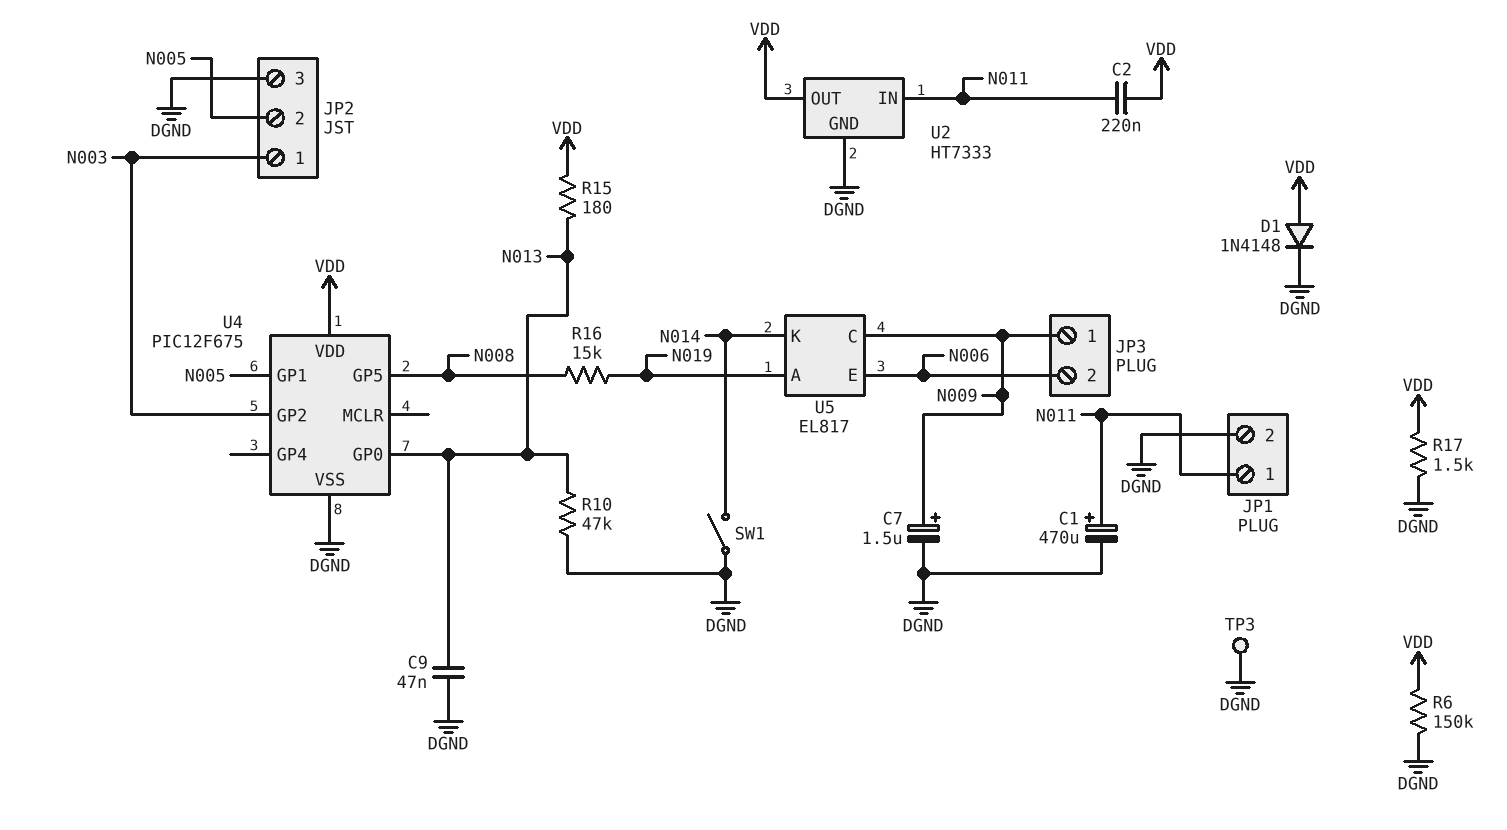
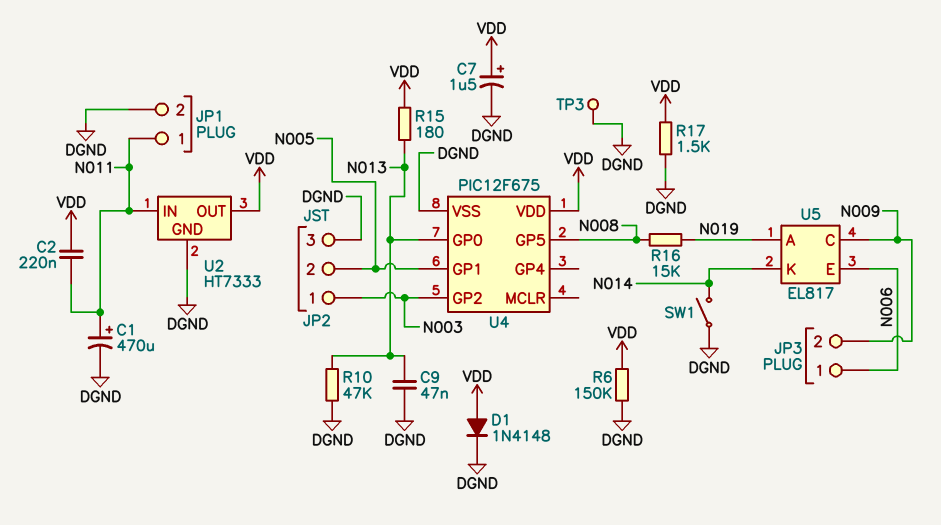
C7: 1.5uF (plus N009, minus DGND) -> 1.5uF (plus VDD, minus DGND)
JP3 pin 1: N009 -> N006
JP3 pin 2: N006 -> N009

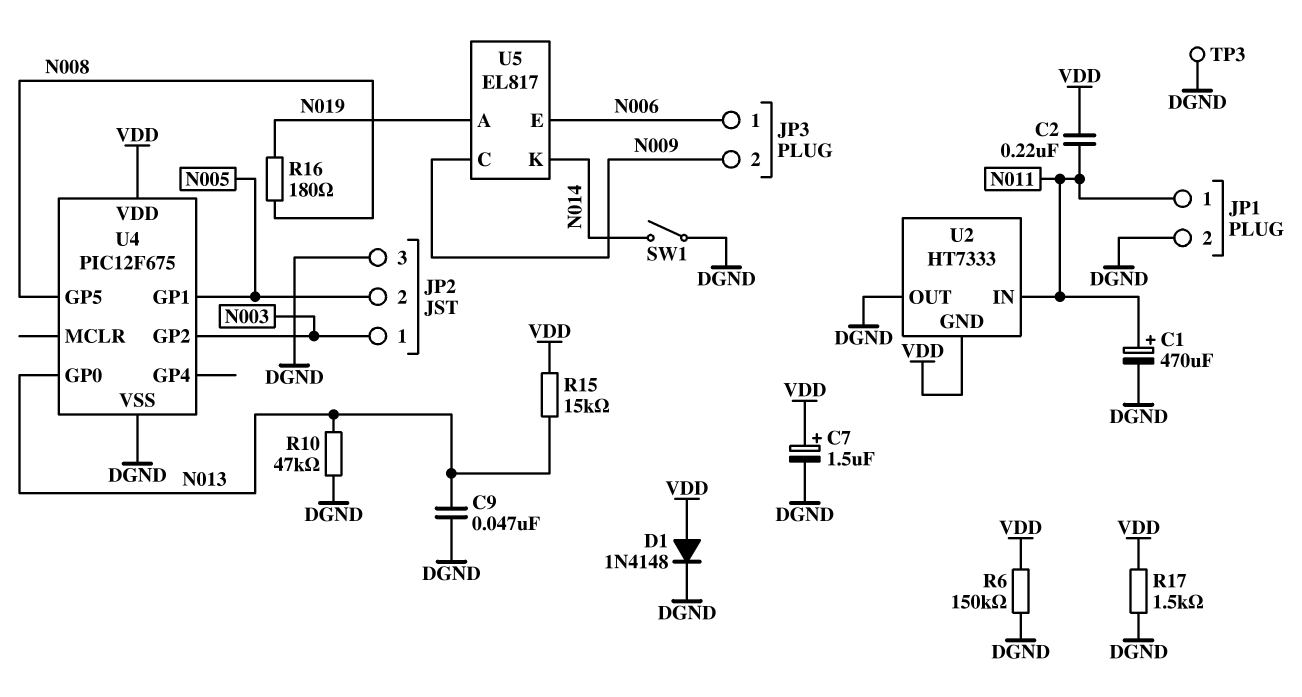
R15: 180 (N013, VDD) -> 15k (N013, VDD)
R16: 15k (N008, N019) -> 180 (N008, N019)
U2 pin GND: DGND -> VDD
U2 pin OUT: VDD -> DGND

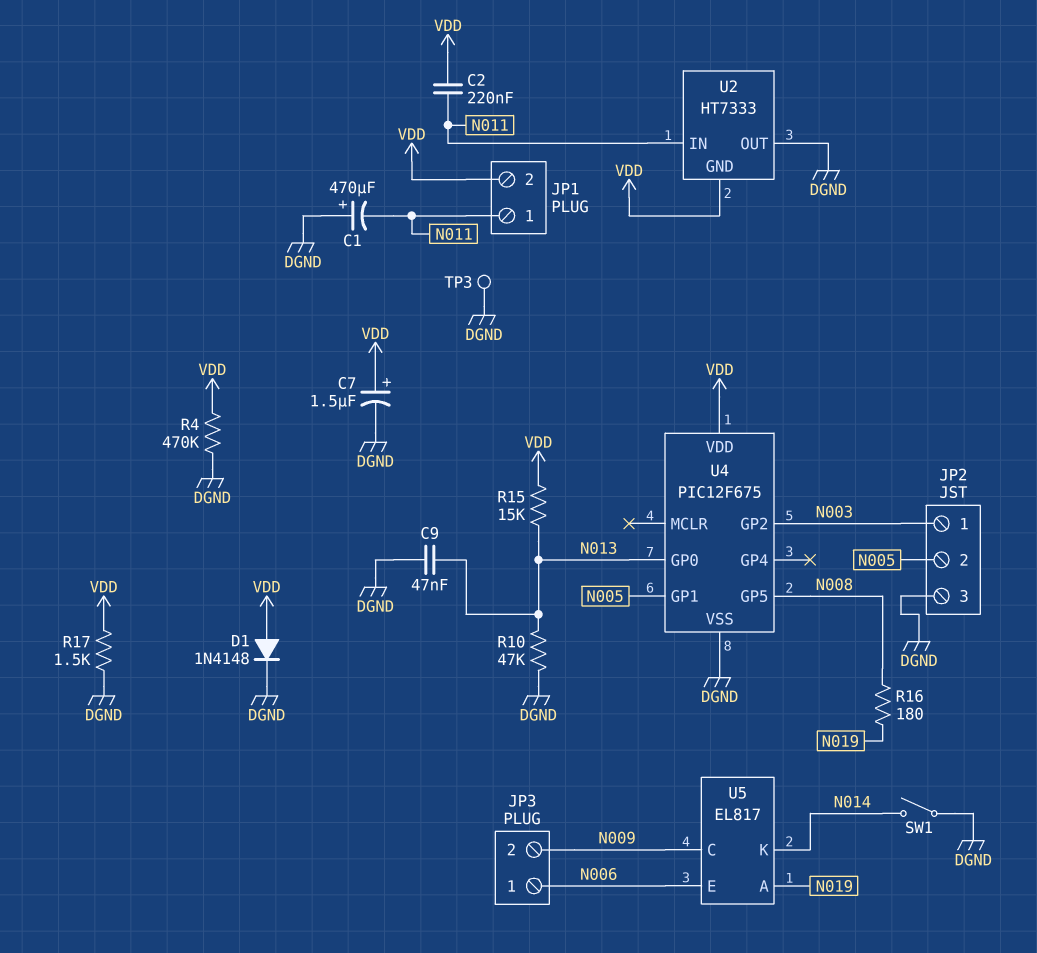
C1: 470uF (plus N011, minus DGND) -> 470uF (plus DGND, minus N011)
JP1 pin 2: DGND -> VDD
R4: none -> 470k (DGND, VDD)
R6: 150k (DGND, VDD) -> none

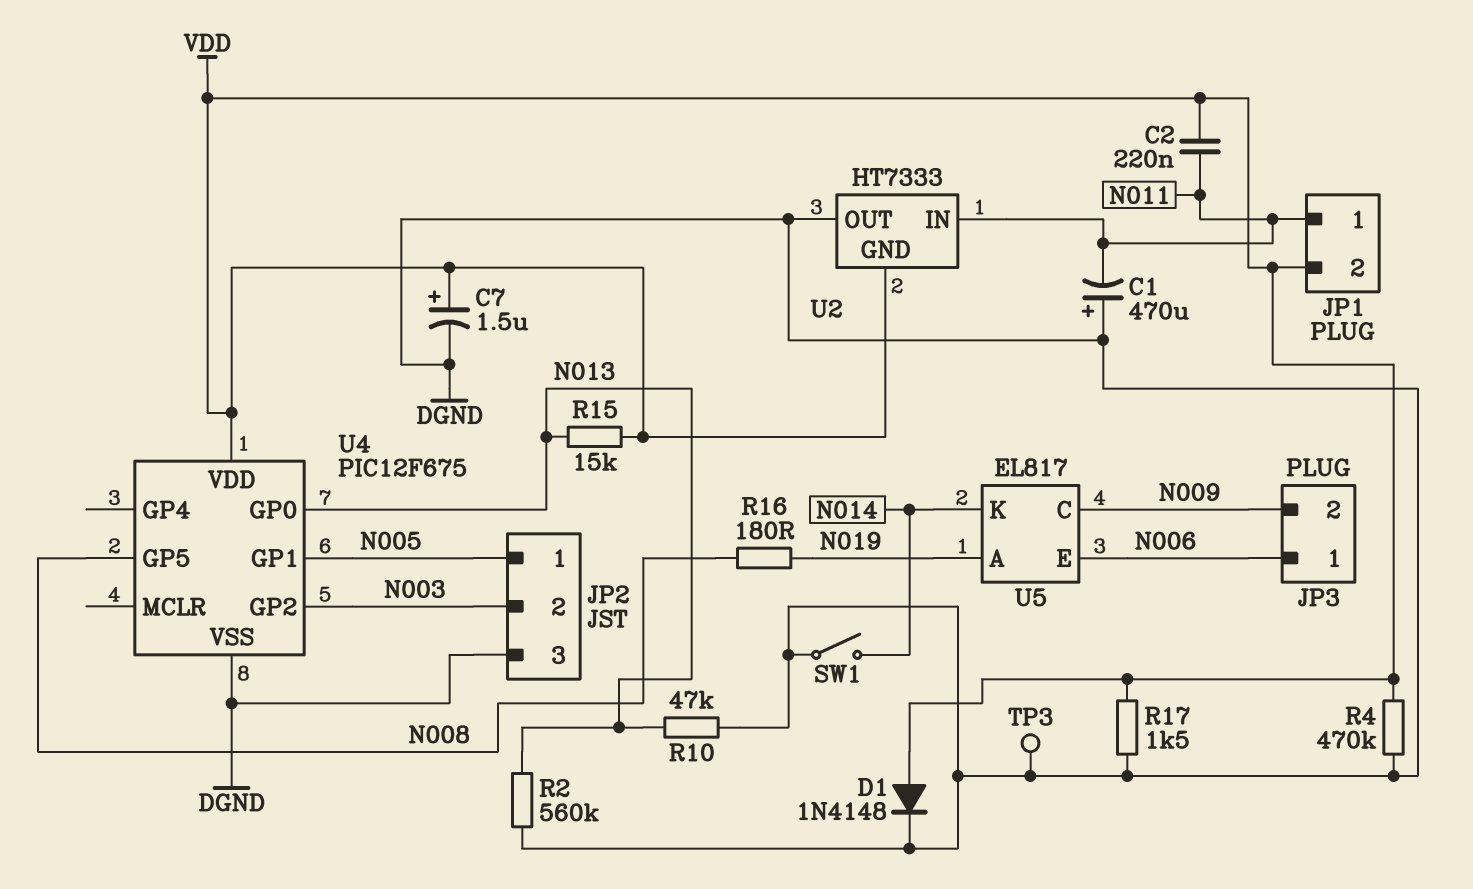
C9: 47nF (DGND, N013) -> none
JP2 pin 1: N003 -> N005
JP2 pin 2: N005 -> N003
R2: none -> 560k (DGND, N013)

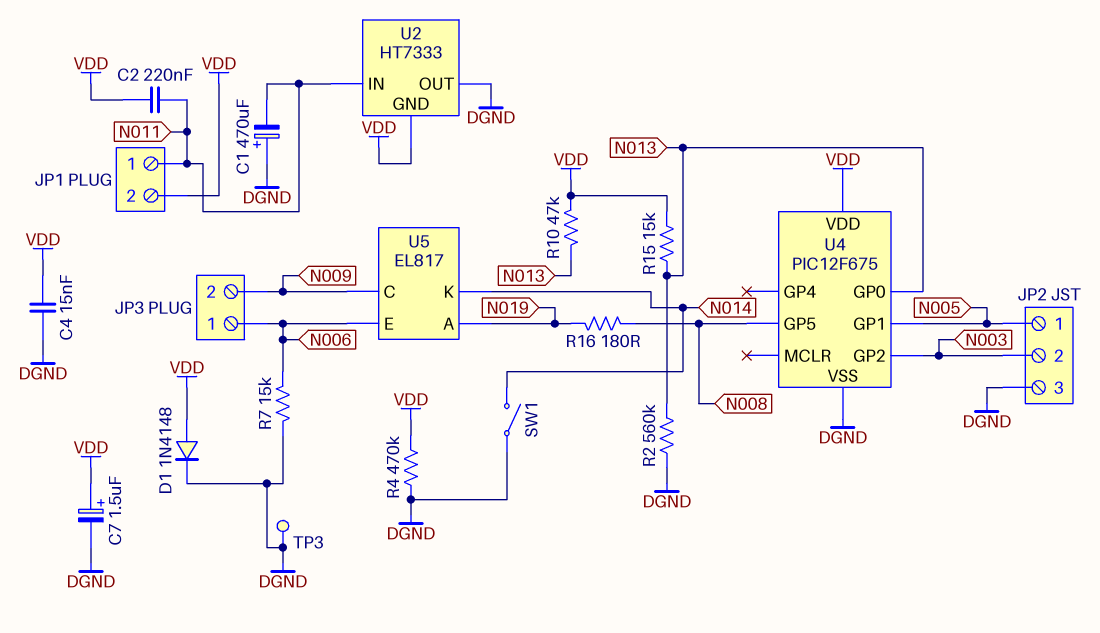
C4: none -> 15nF (DGND, VDD)
R7: none -> 15k (DGND, N006)
R10: 47k (DGND, N013) -> 47k (N013, VDD)
R17: 1.5k (DGND, VDD) -> none

